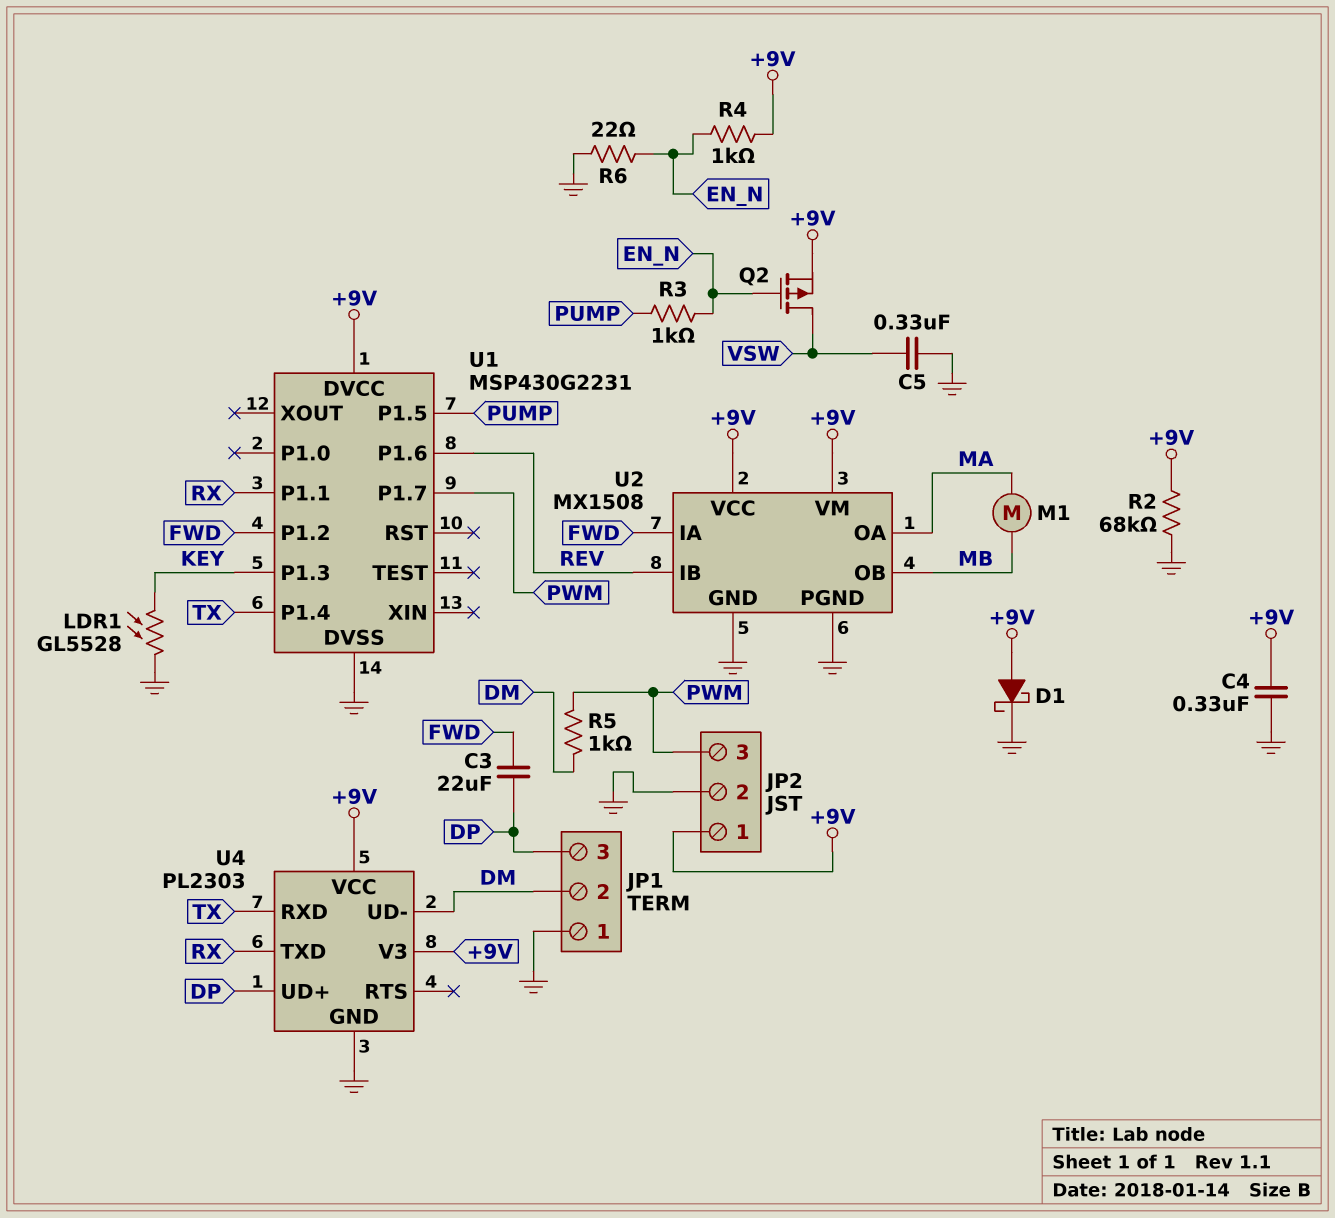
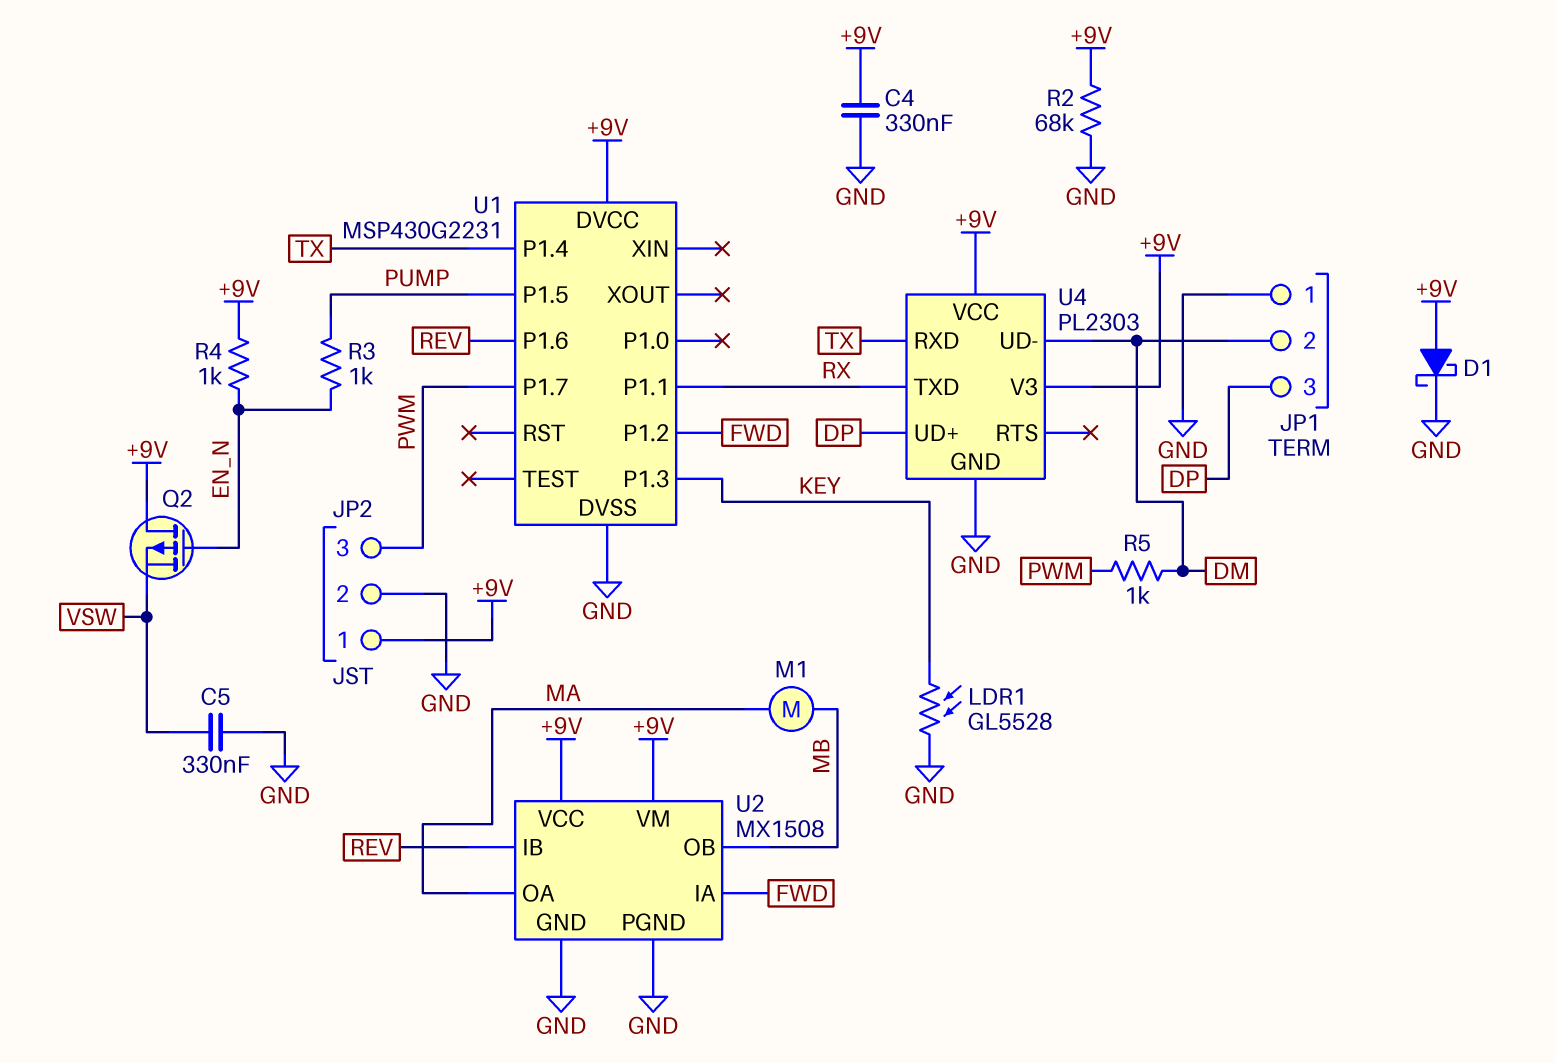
C3: 22uF (DP, FWD) -> none
Q2: PMOS (G EN_N, D VSW, S +9V) -> PMOS (G EN_N, D +9V, S VSW)
R6: 22 (EN_N, GND) -> none

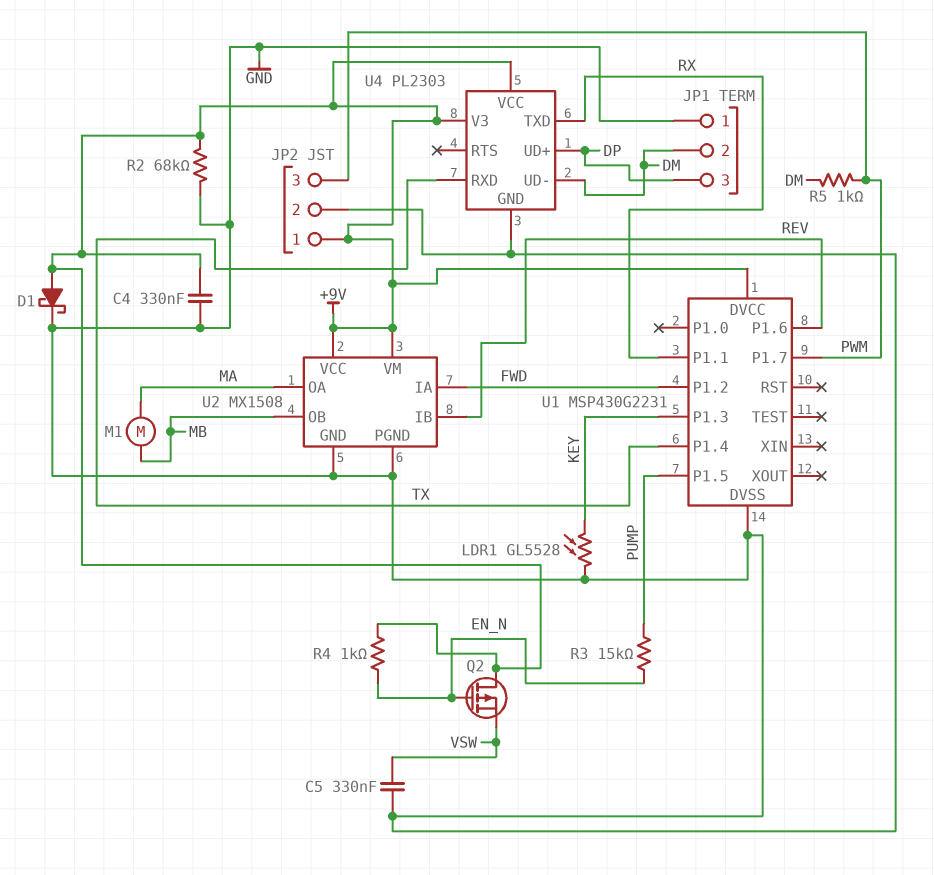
R3: 1k (EN_N, PUMP) -> 15k (EN_N, PUMP)

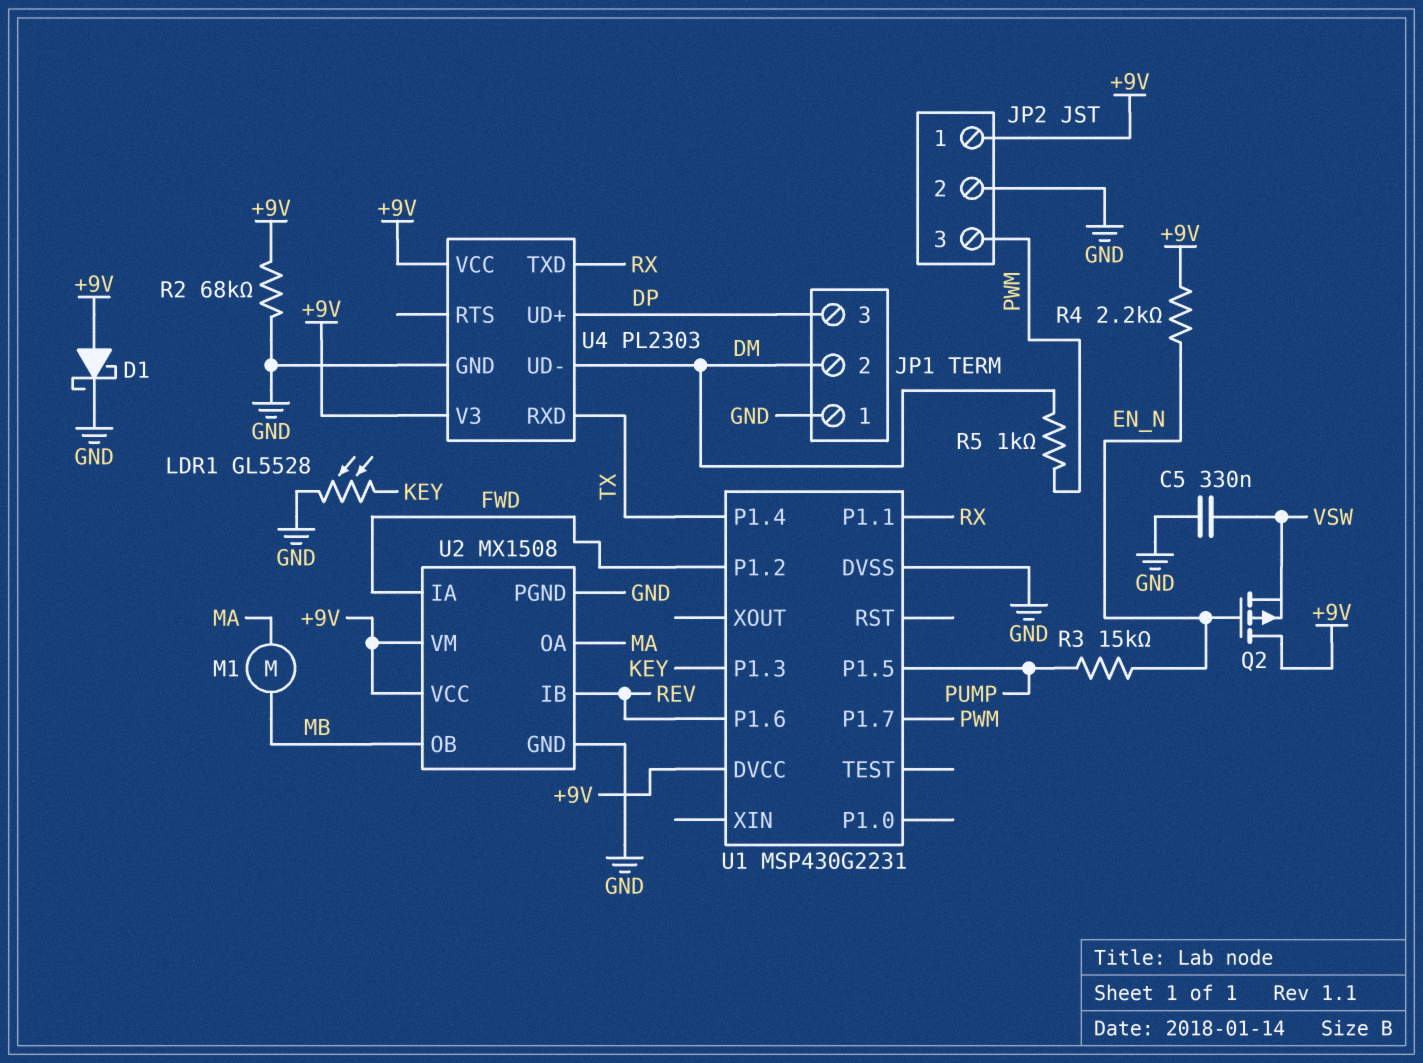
C4: 330nF (+9V, GND) -> none
R4: 1k (+9V, EN_N) -> 2.2k (+9V, EN_N)

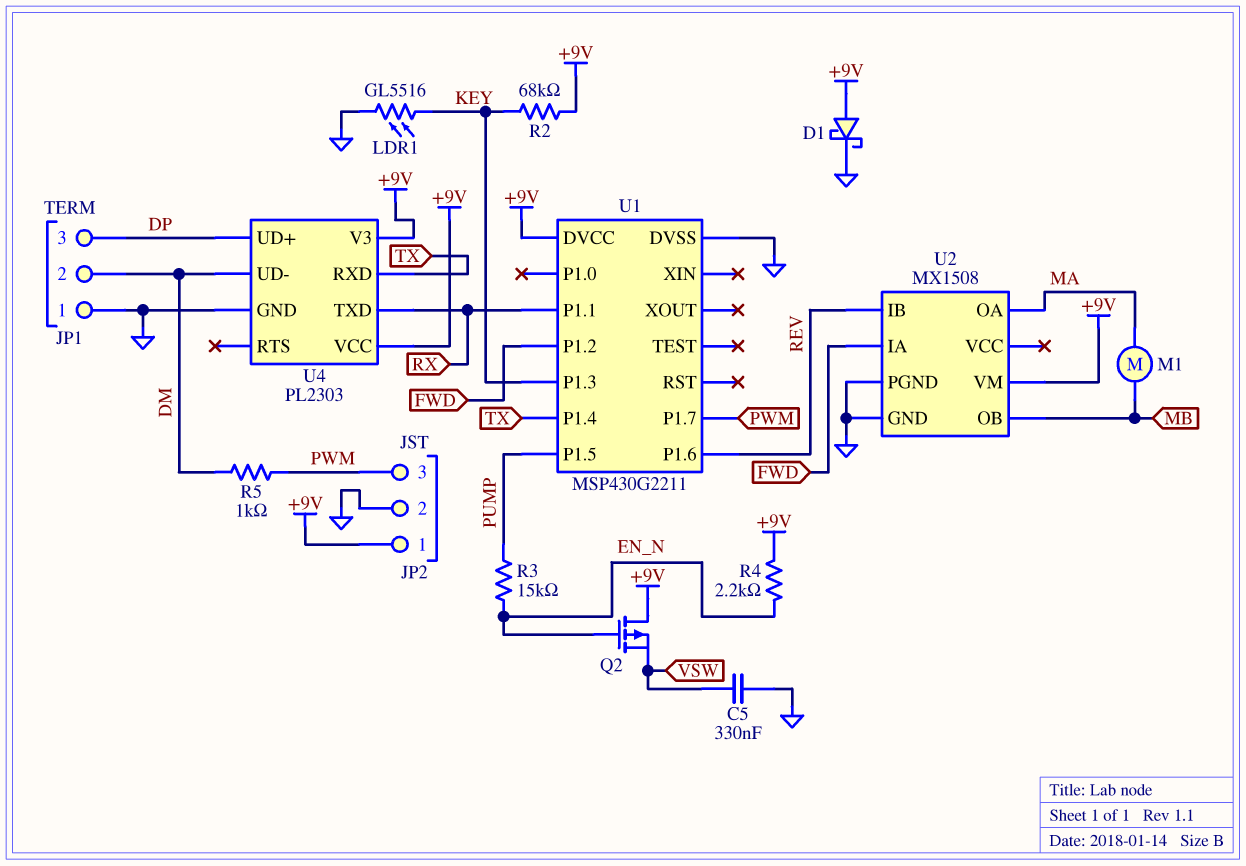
LDR1: GL5528 (GND, KEY) -> GL5516 (GND, KEY)
R2: 68k (+9V, GND) -> 68k (+9V, KEY)
U1: MSP430G2231 -> MSP430G2211
U2 pin VCC: +9V -> none

